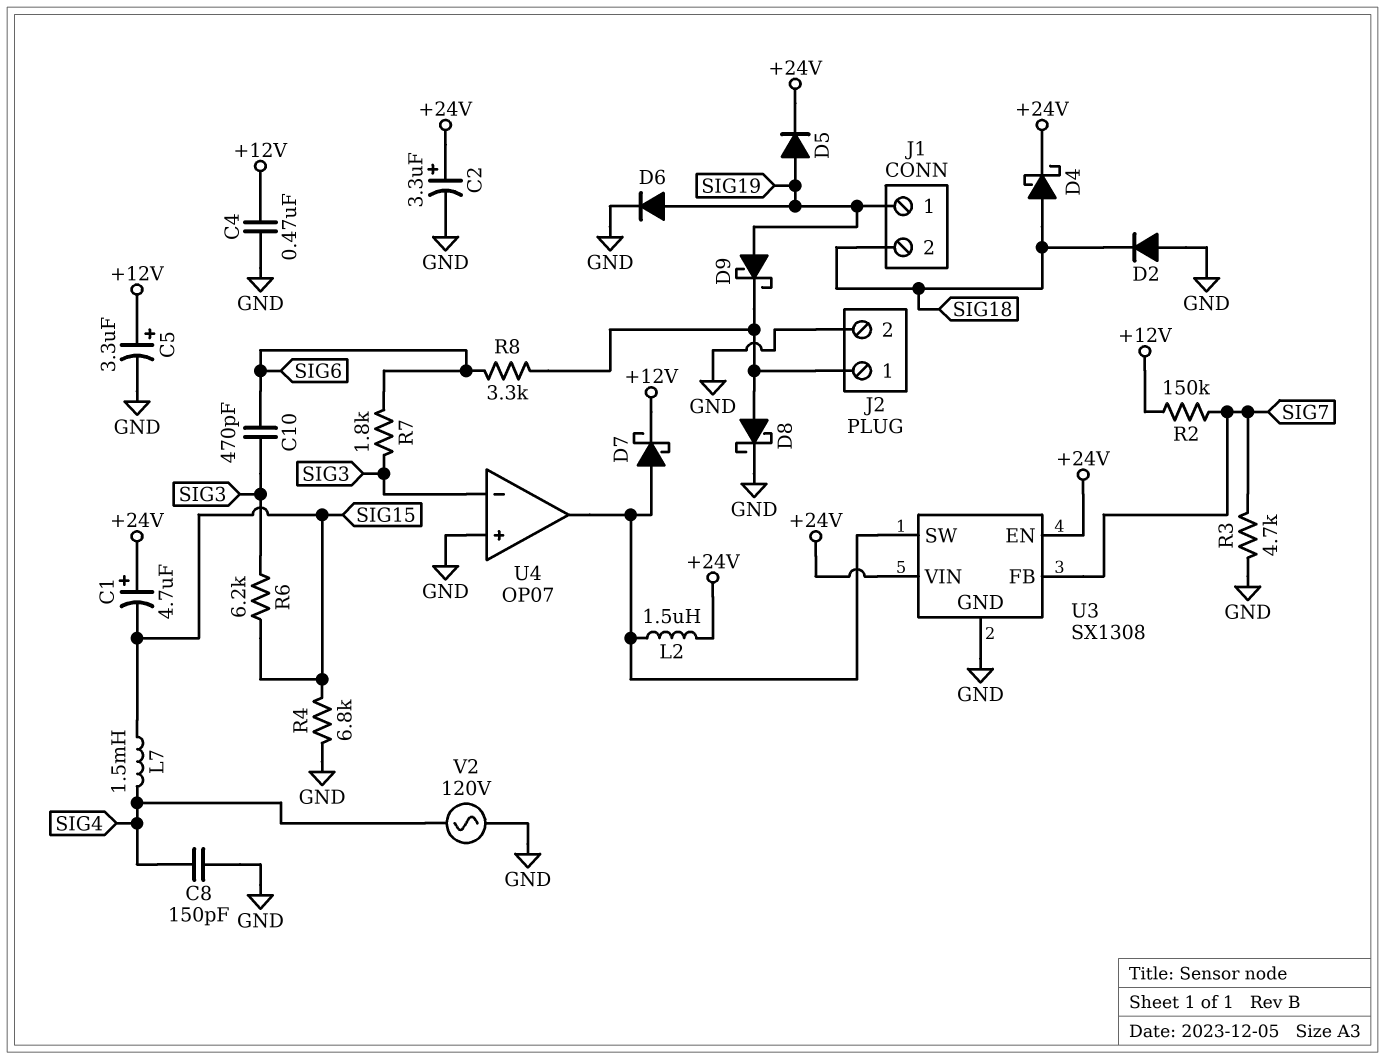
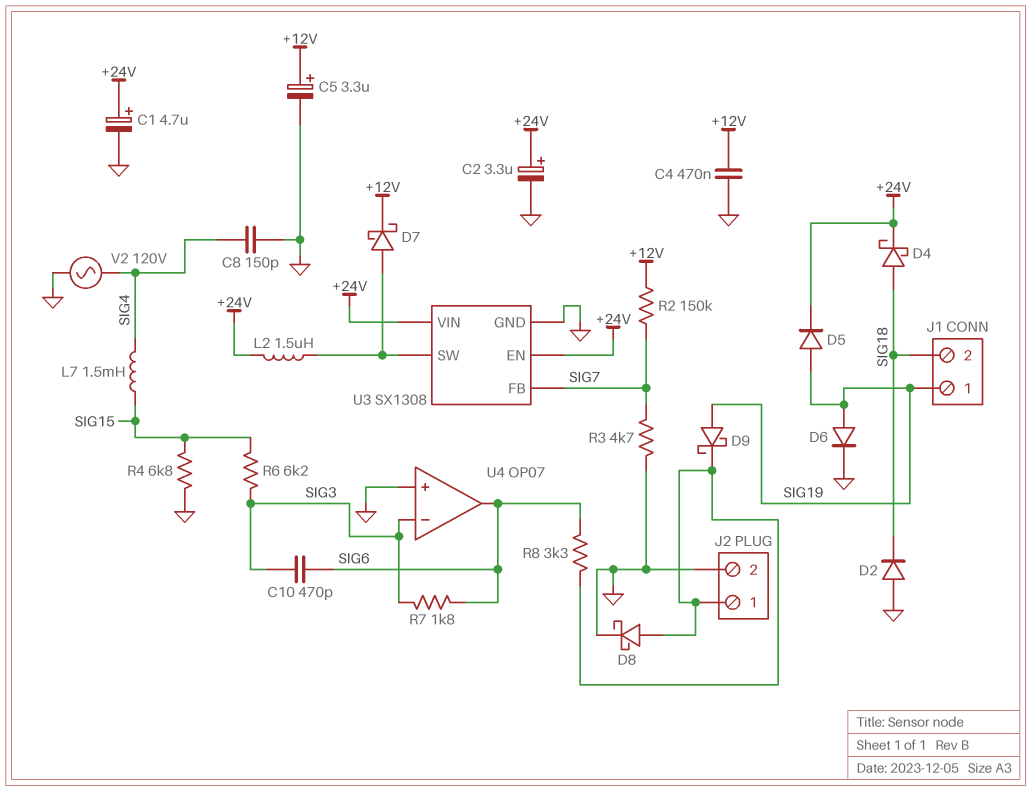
C1: 4.7uF (plus +24V, minus SIG15) -> 4.7uF (plus +24V, minus GND)
U4 pin out: U3/SW -> SIG6

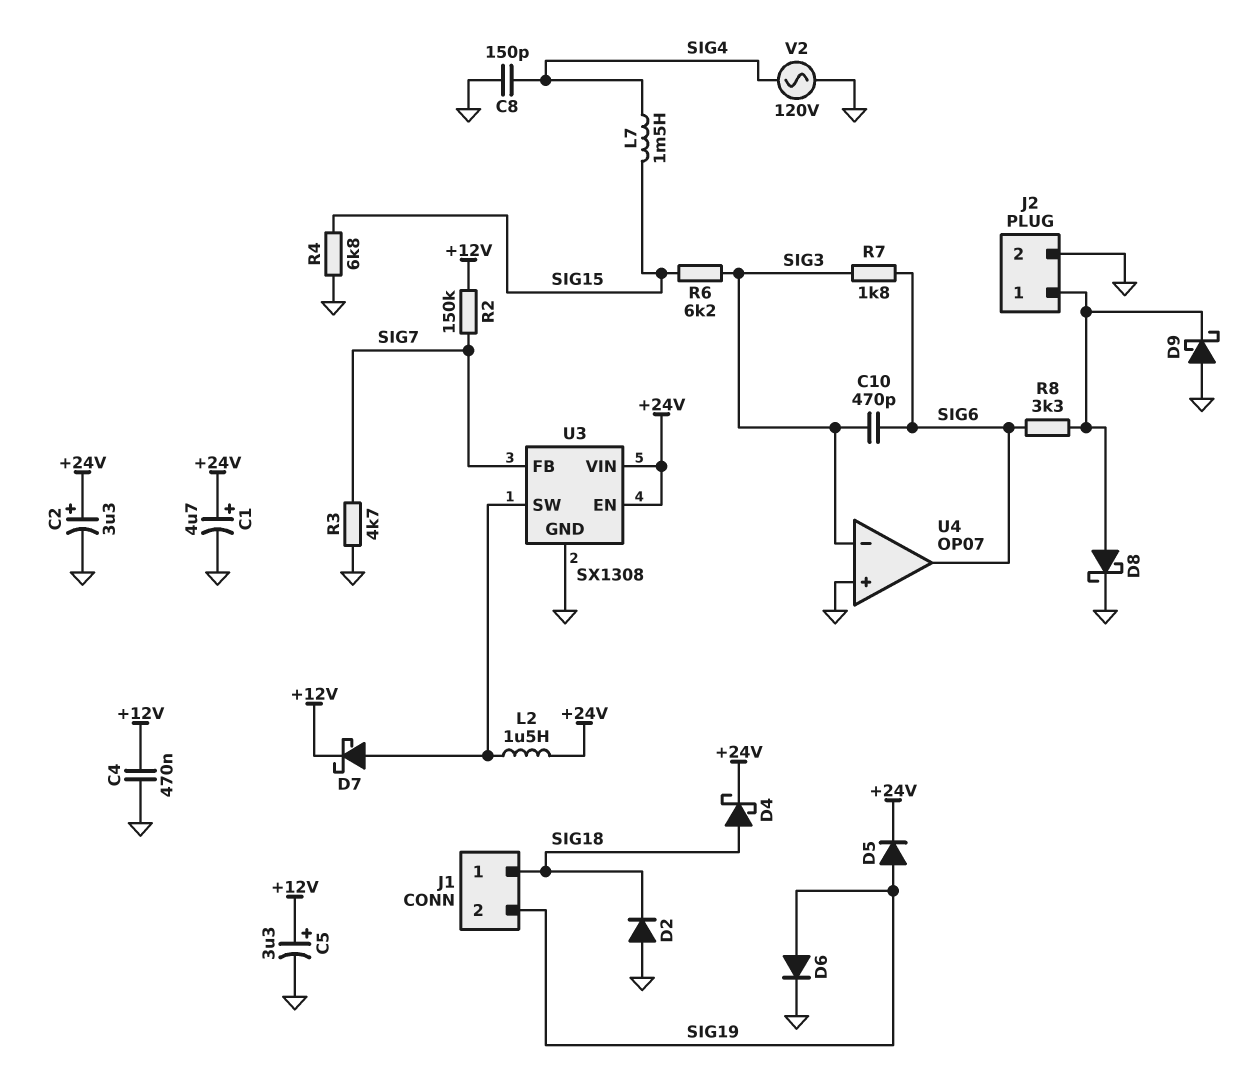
D9: schottky (A SIG19, K J2/1) -> schottky (A GND, K J2/1)
J1 pin 1: SIG19 -> SIG18
J1 pin 2: SIG18 -> SIG19

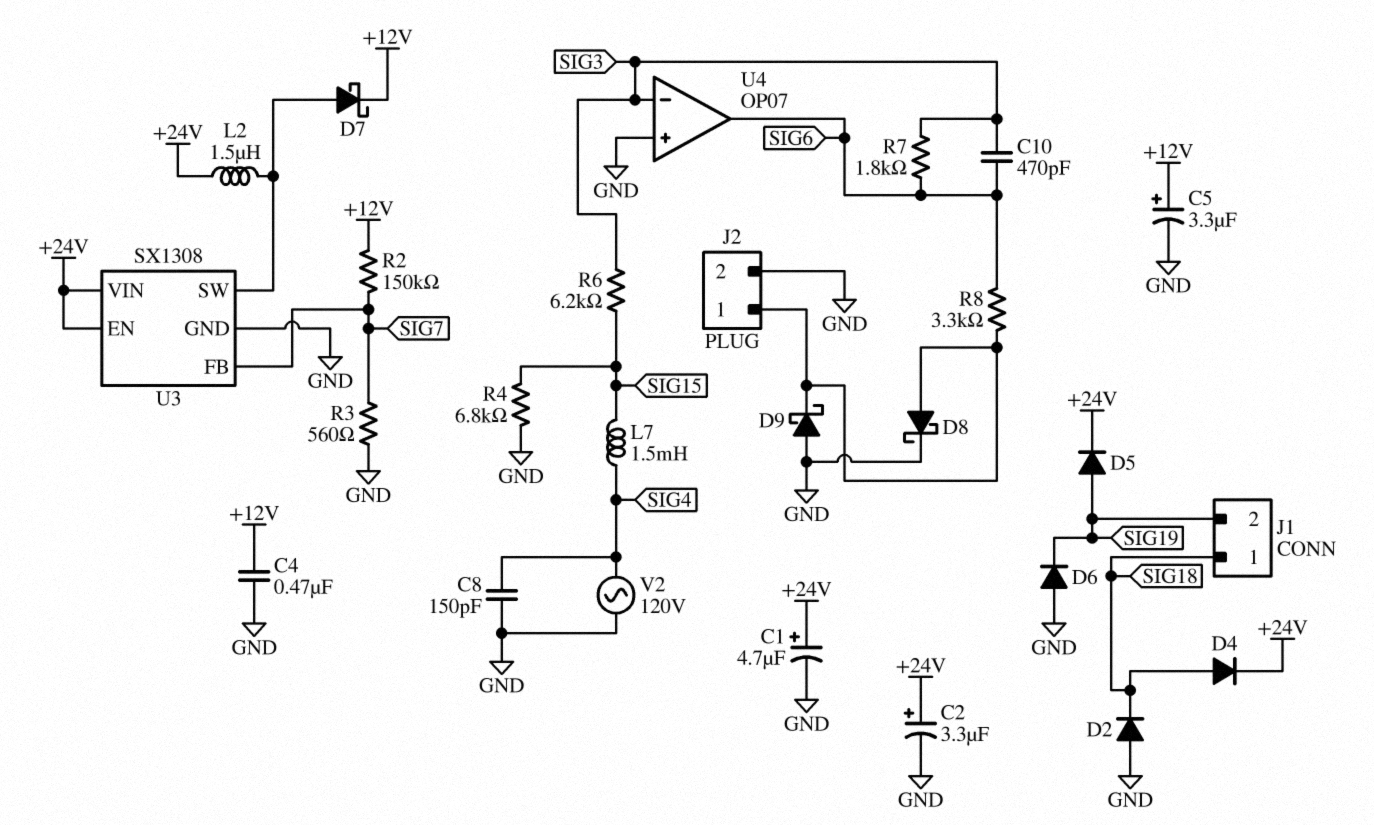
D4: schottky (A SIG18, K +24V) -> diode (A SIG18, K +24V)
D6: diode (A SIG19, K GND) -> diode (A GND, K SIG19)
R3: 4.7k (GND, SIG7) -> 560 (GND, SIG7)

